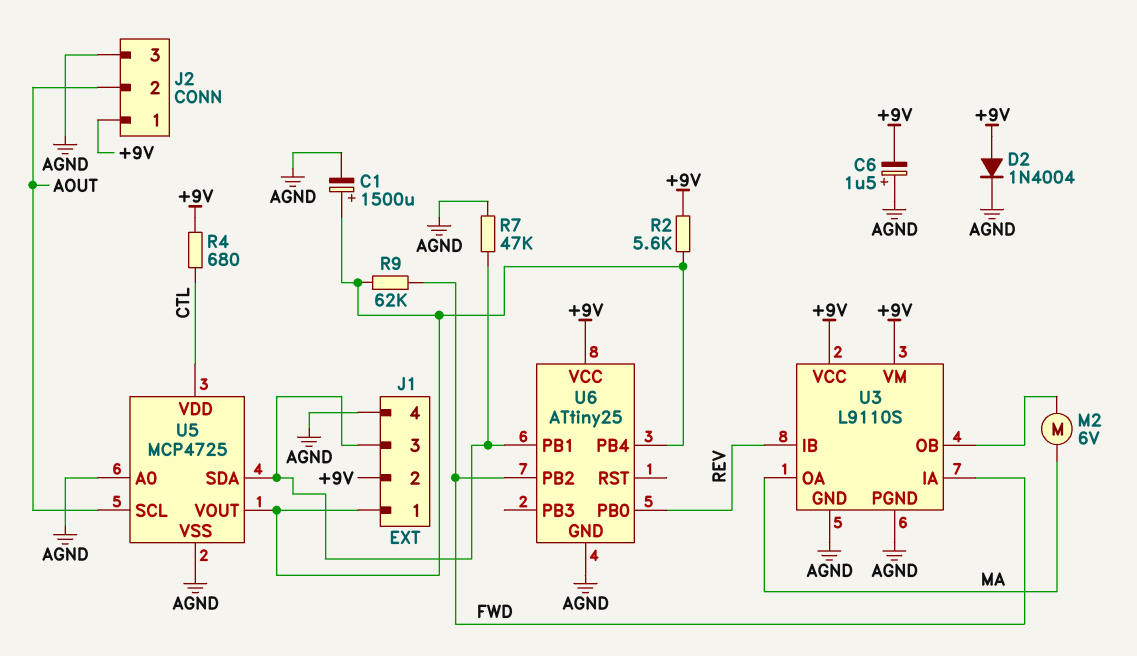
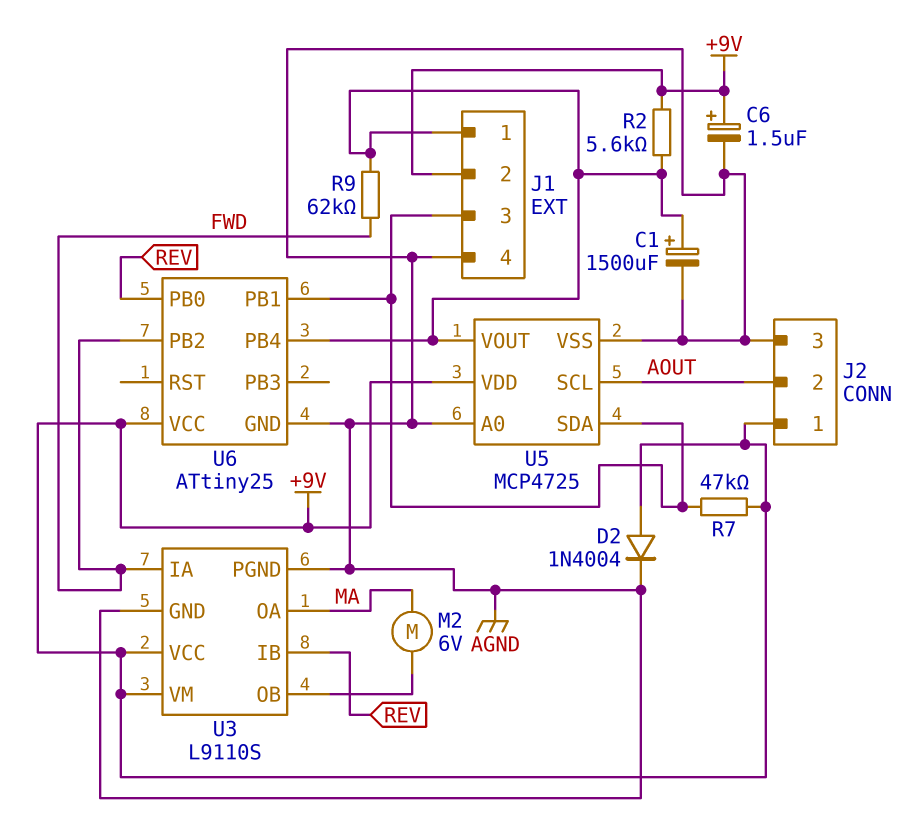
C6: 1.5uF (plus AGND, minus +9V) -> 1.5uF (plus +9V, minus AGND)
R4: 680 (+9V, CTL) -> none
R7: 47k (AGND, J1/3) -> 47k (+9V, J1/3)
U5 pin VDD: CTL -> +9V

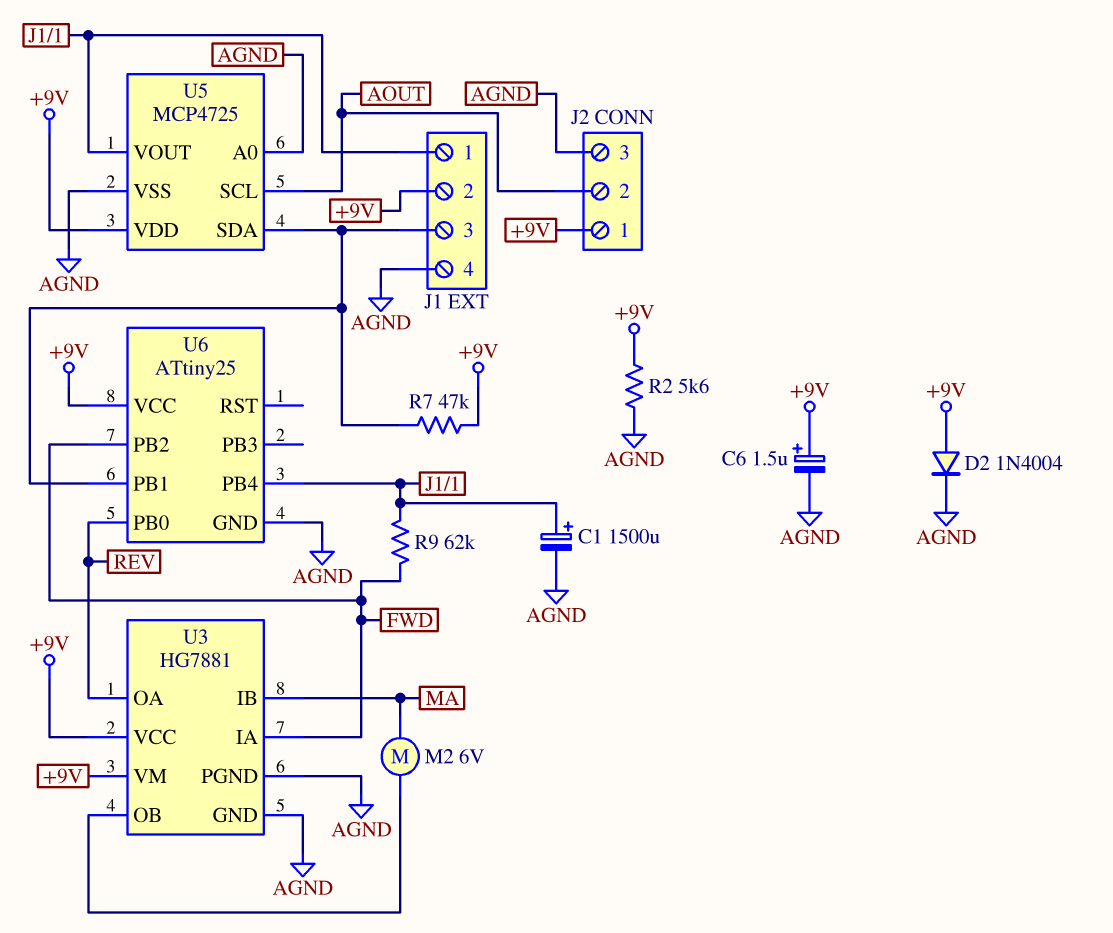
R2: 5.6k (+9V, J1/1) -> 5.6k (+9V, AGND)
U3: L9110S -> HG7881
U3 pin IB: REV -> MA
U3 pin OA: MA -> REV

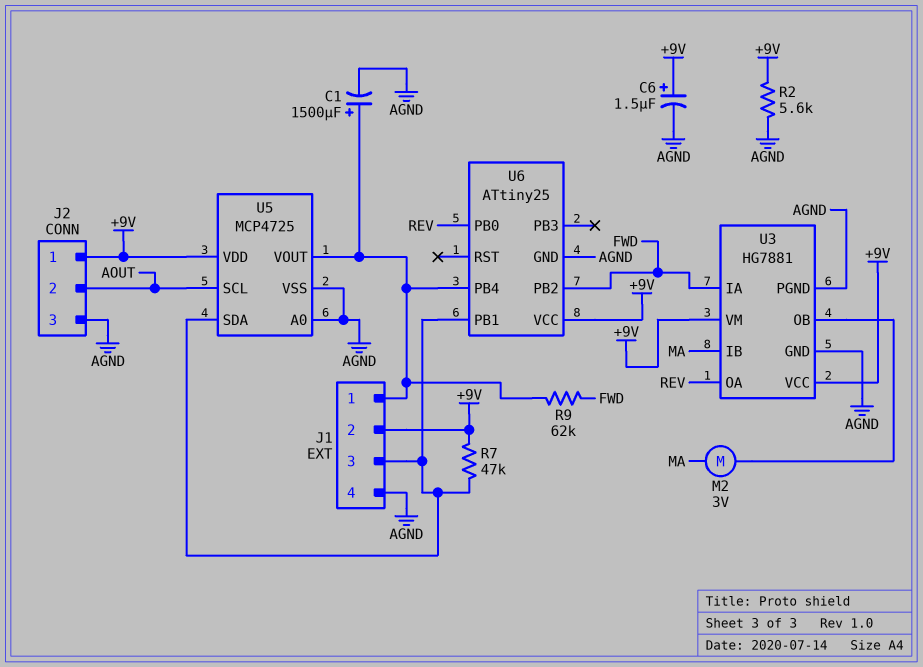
D2: diode 1N4004 (A +9V, K AGND) -> none
M2: motor 6V (MA, U3/OB) -> motor 3V (MA, U3/OB)

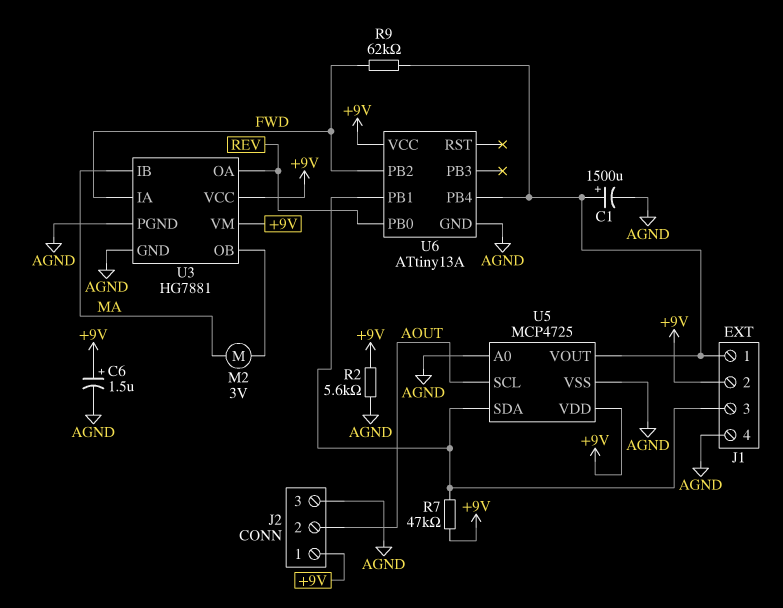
U6: ATtiny25 -> ATtiny13A

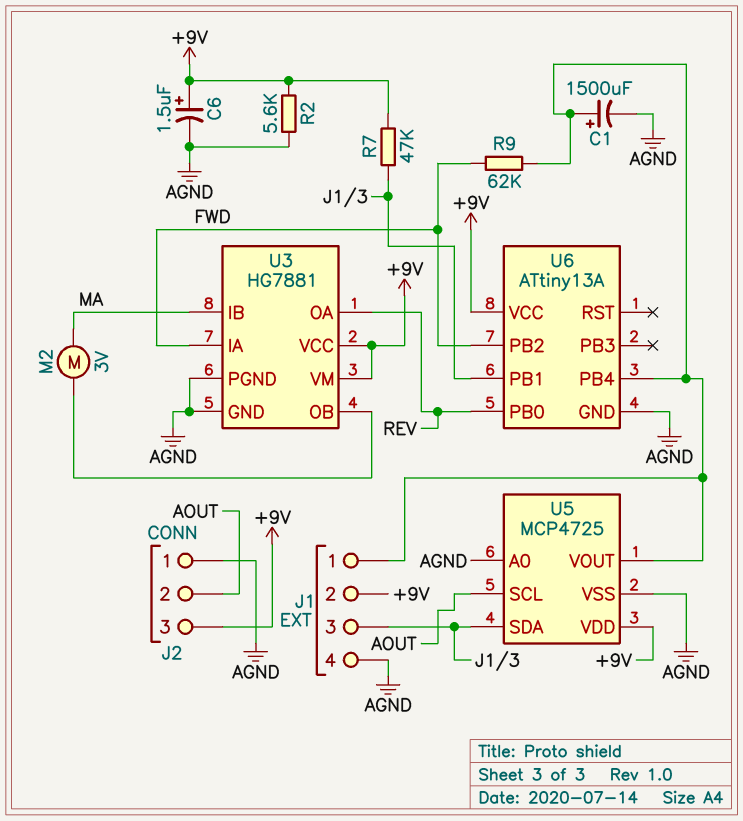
J2 pin 1: +9V -> AGND
J2 pin 3: AGND -> +9V

